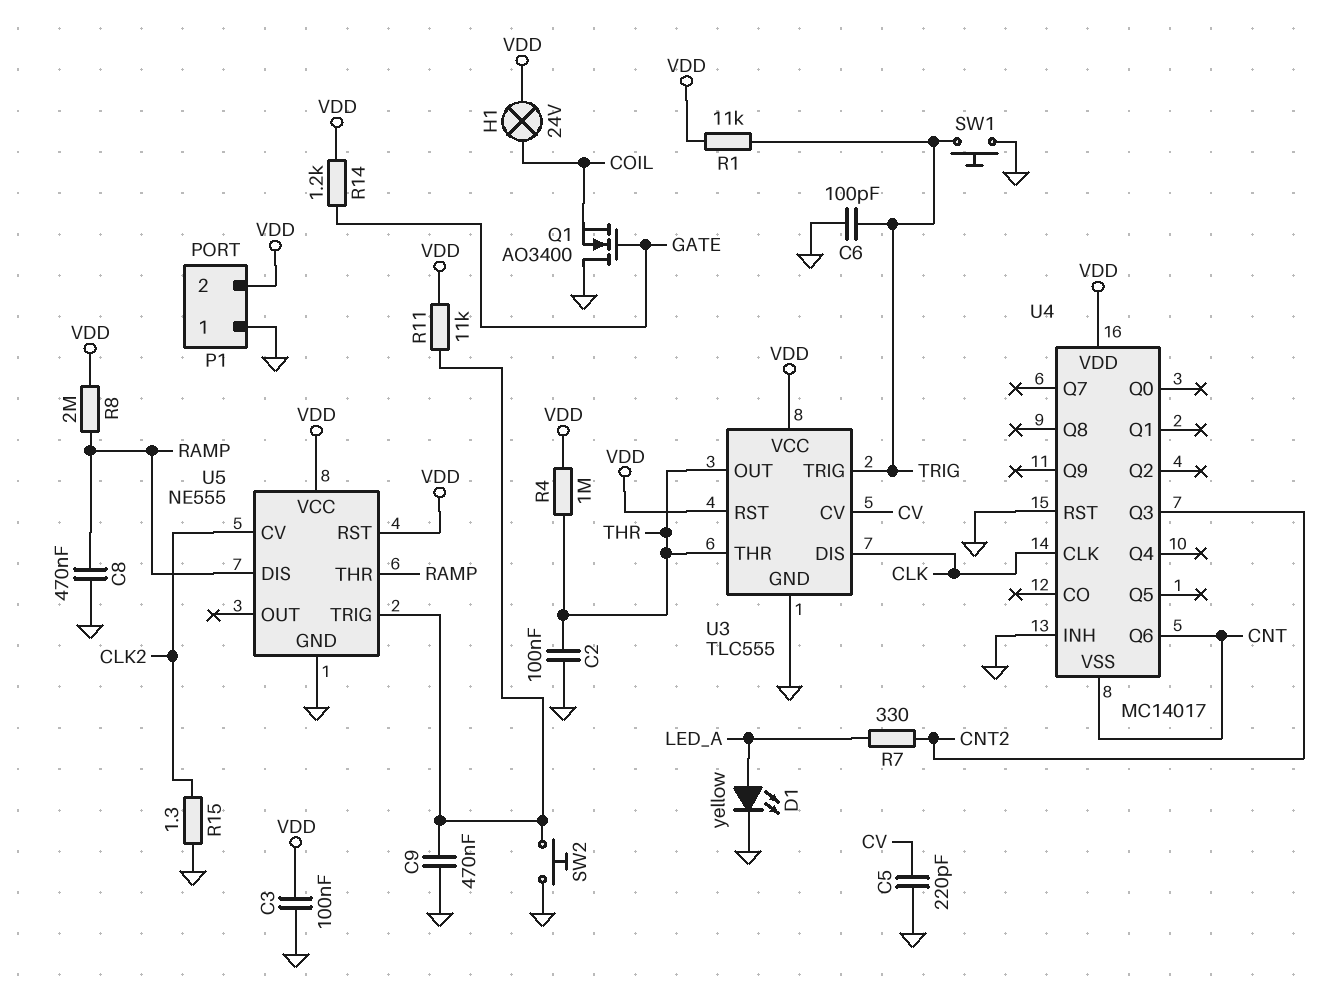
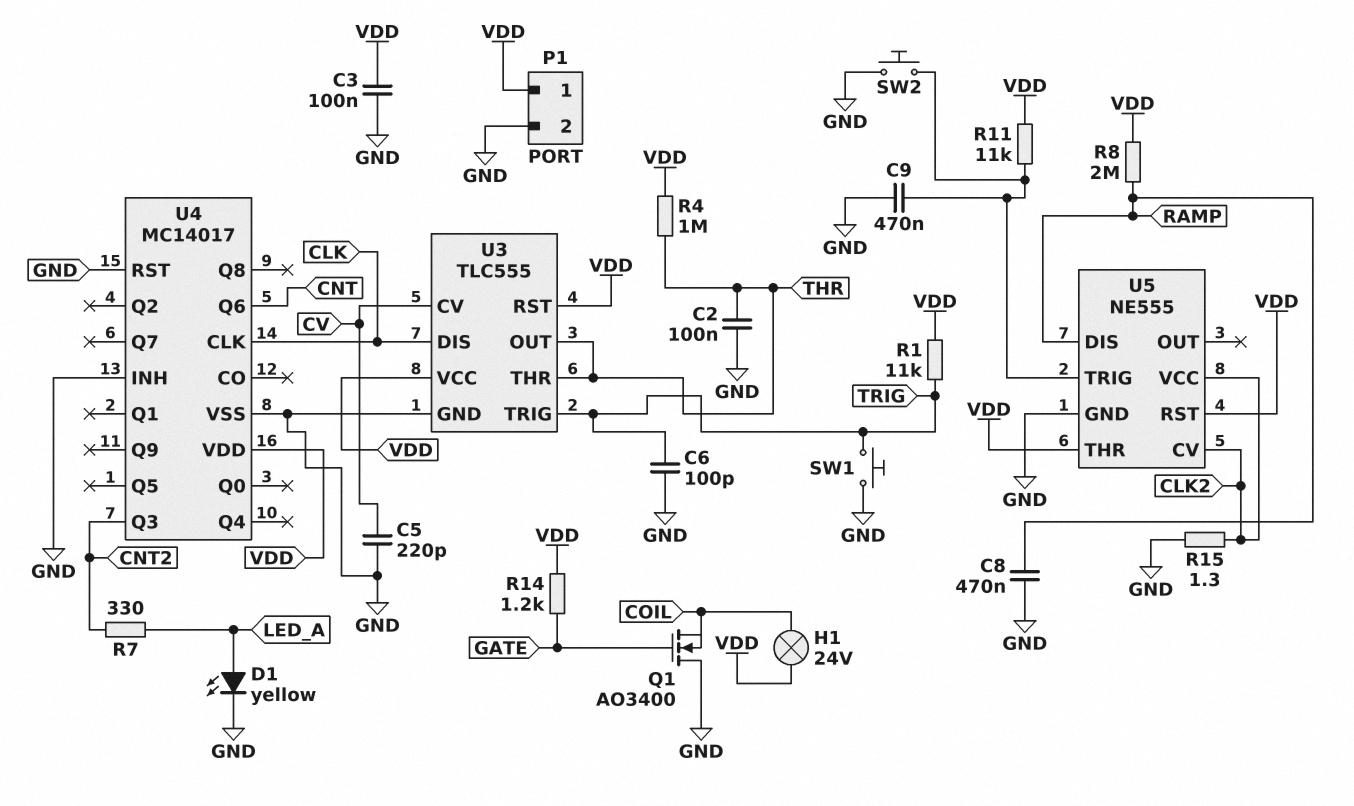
P1 pin 1: GND -> VDD
P1 pin 2: VDD -> GND
U4 pin VSS: CNT -> GND
U5 pin THR: RAMP -> VDD
U5 pin VCC: VDD -> CLK2

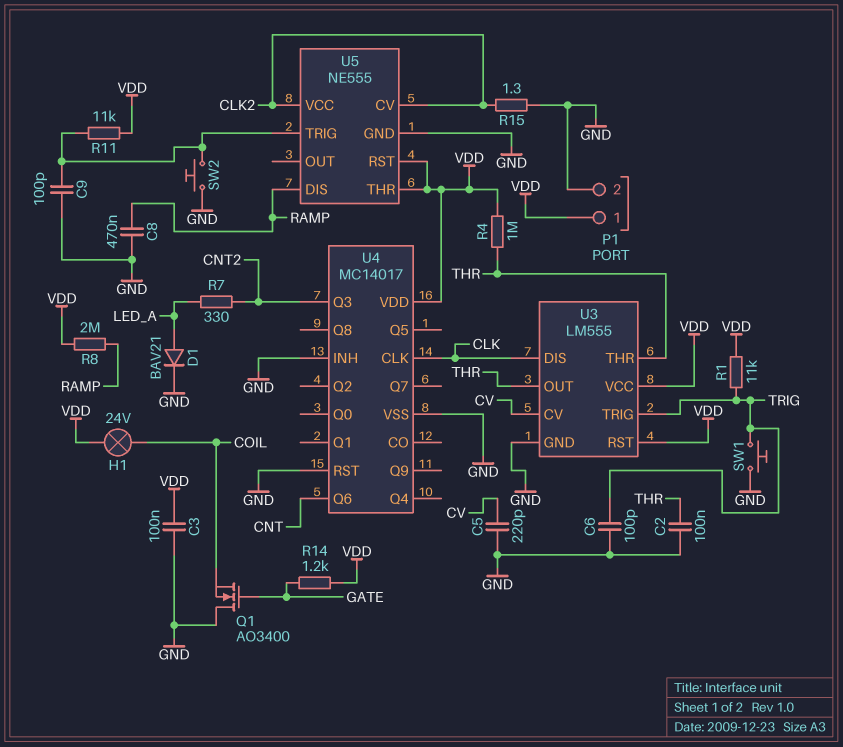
C9: 470nF (GND, U5/TRIG) -> 100pF (GND, U5/TRIG)
D1: LED yellow (A LED_A, K GND) -> diode BAV21 (A LED_A, K GND)
U3: TLC555 -> LM555

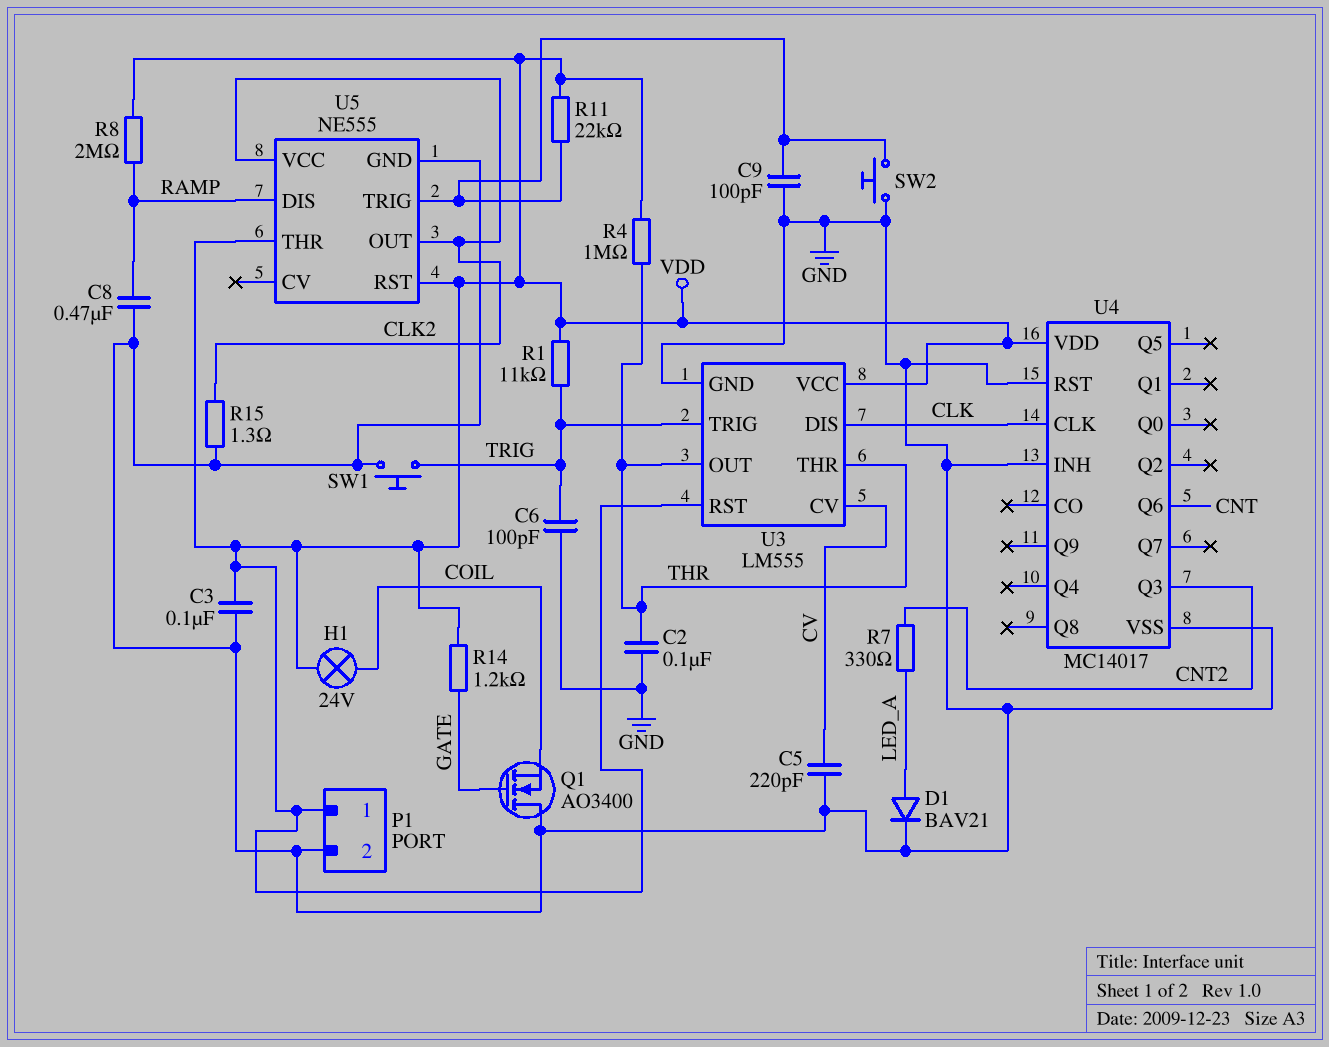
R11: 11k (U5/TRIG, VDD) -> 22k (U5/TRIG, VDD)
U5 pin CV: CLK2 -> none
U5 pin OUT: none -> CLK2

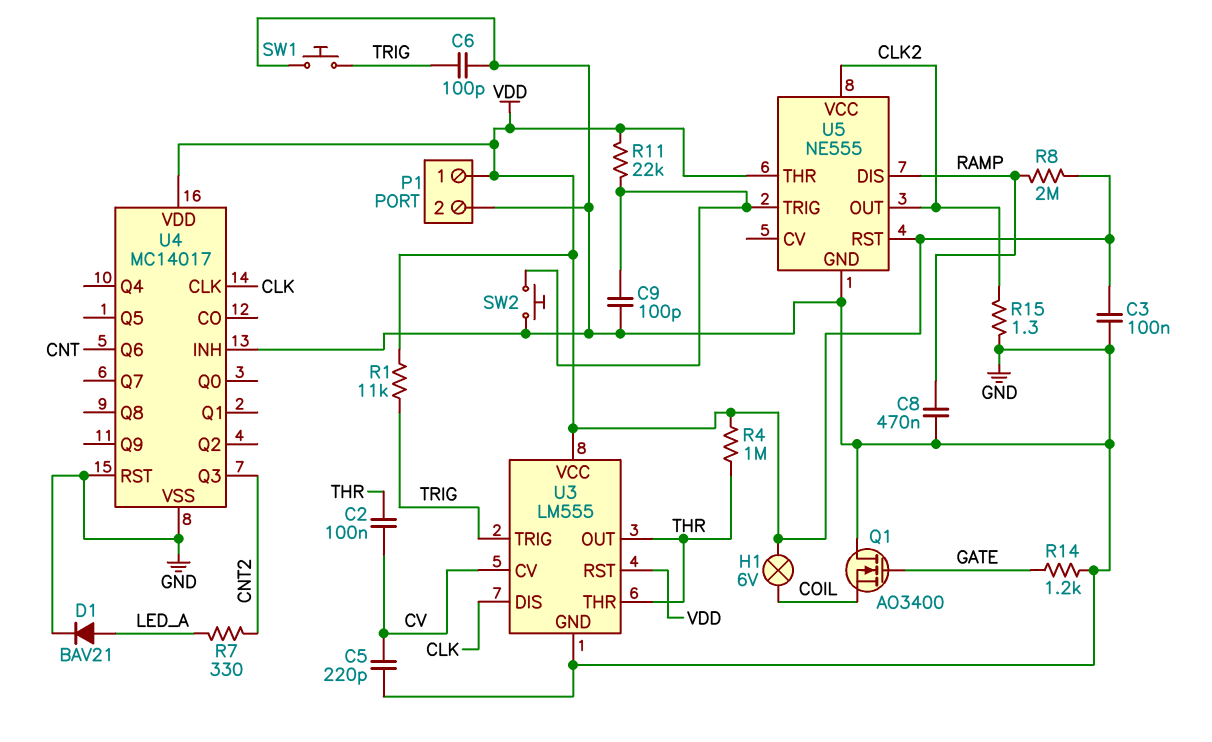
C2: 100nF (GND, THR) -> 100nF (CV, THR)
H1: lamp 24V (COIL, VDD) -> lamp 6V (COIL, VDD)
R14: 1.2k (GATE, VDD) -> 1.2k (GATE, GND)

